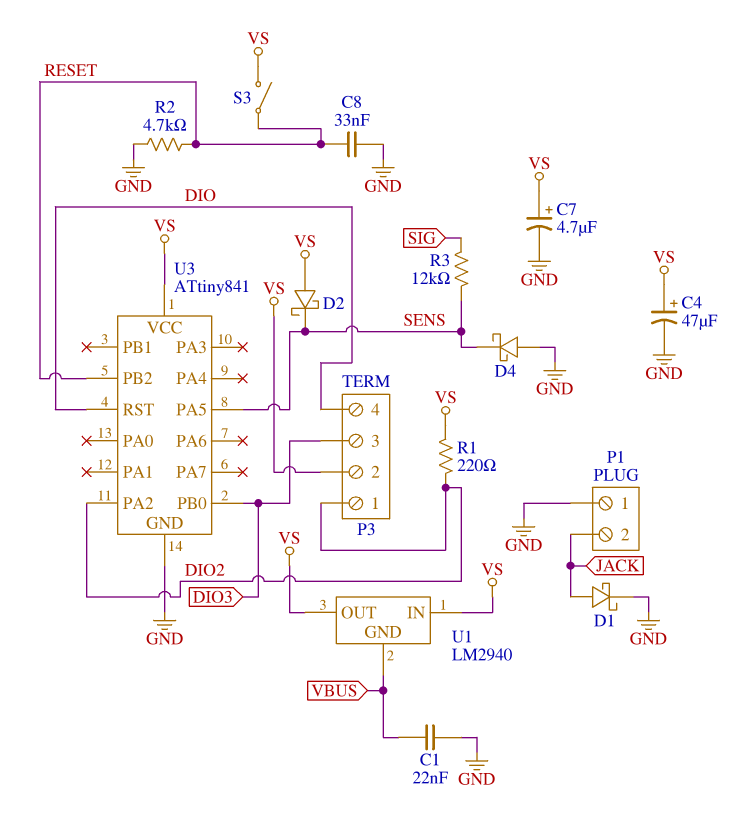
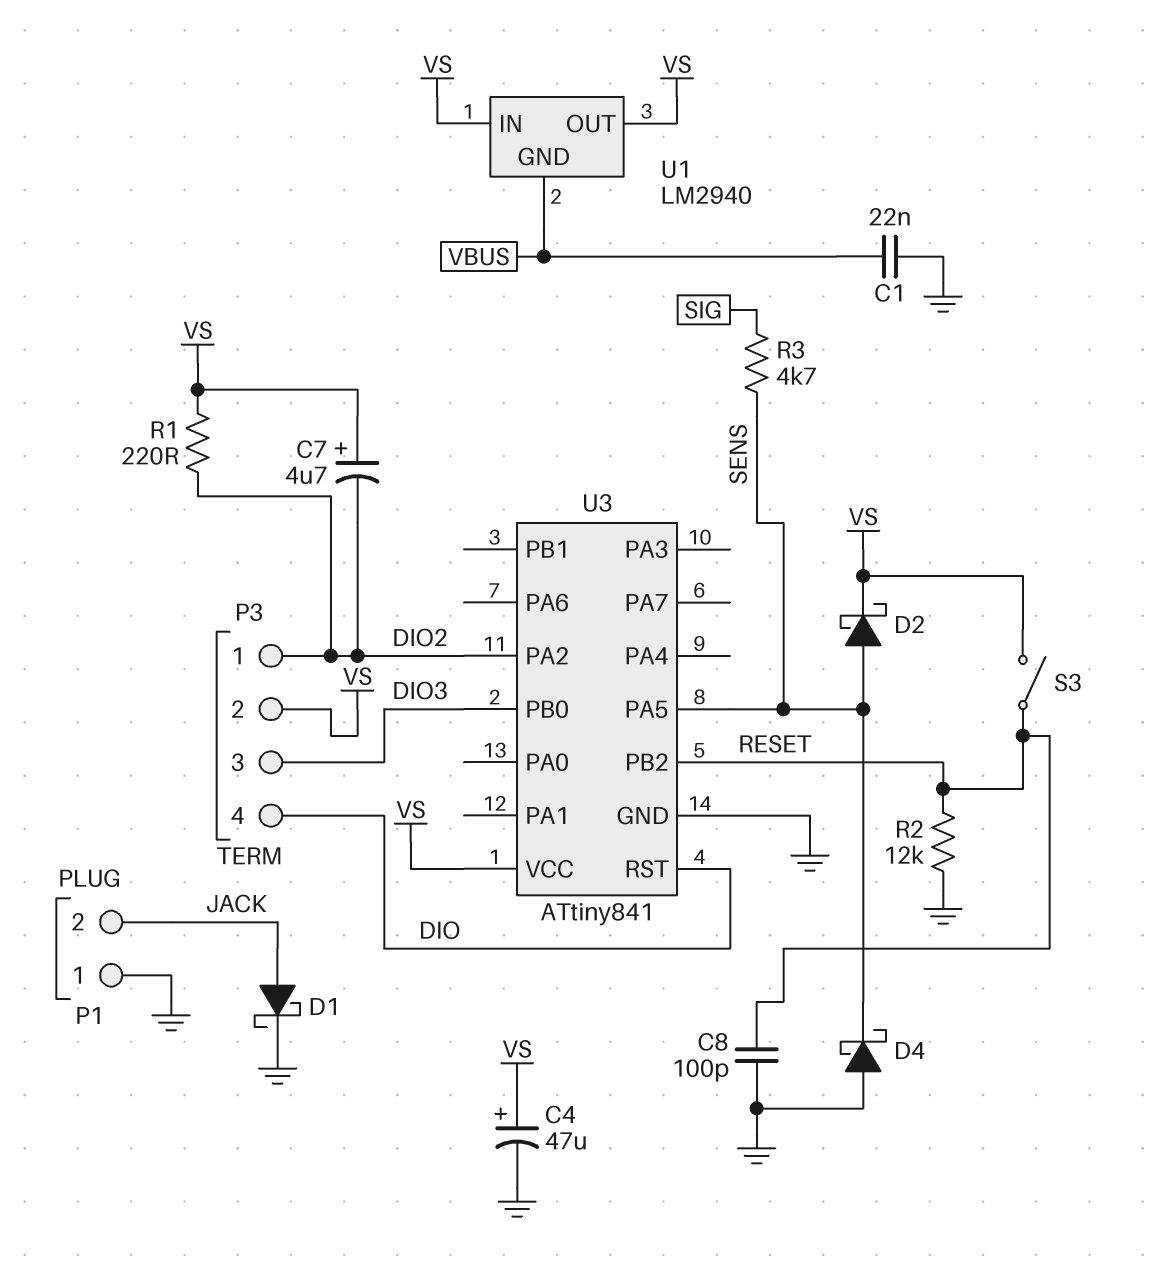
C7: 4.7uF (plus VS, minus GND) -> 4.7uF (plus VS, minus DIO2)
C8: 33nF (GND, RESET) -> 100pF (GND, RESET)
D2: schottky (A VS, K SENS) -> schottky (A SENS, K VS)
R2: 4.7k (GND, RESET) -> 12k (GND, RESET)
R3: 12k (SENS, SIG) -> 4.7k (SENS, SIG)

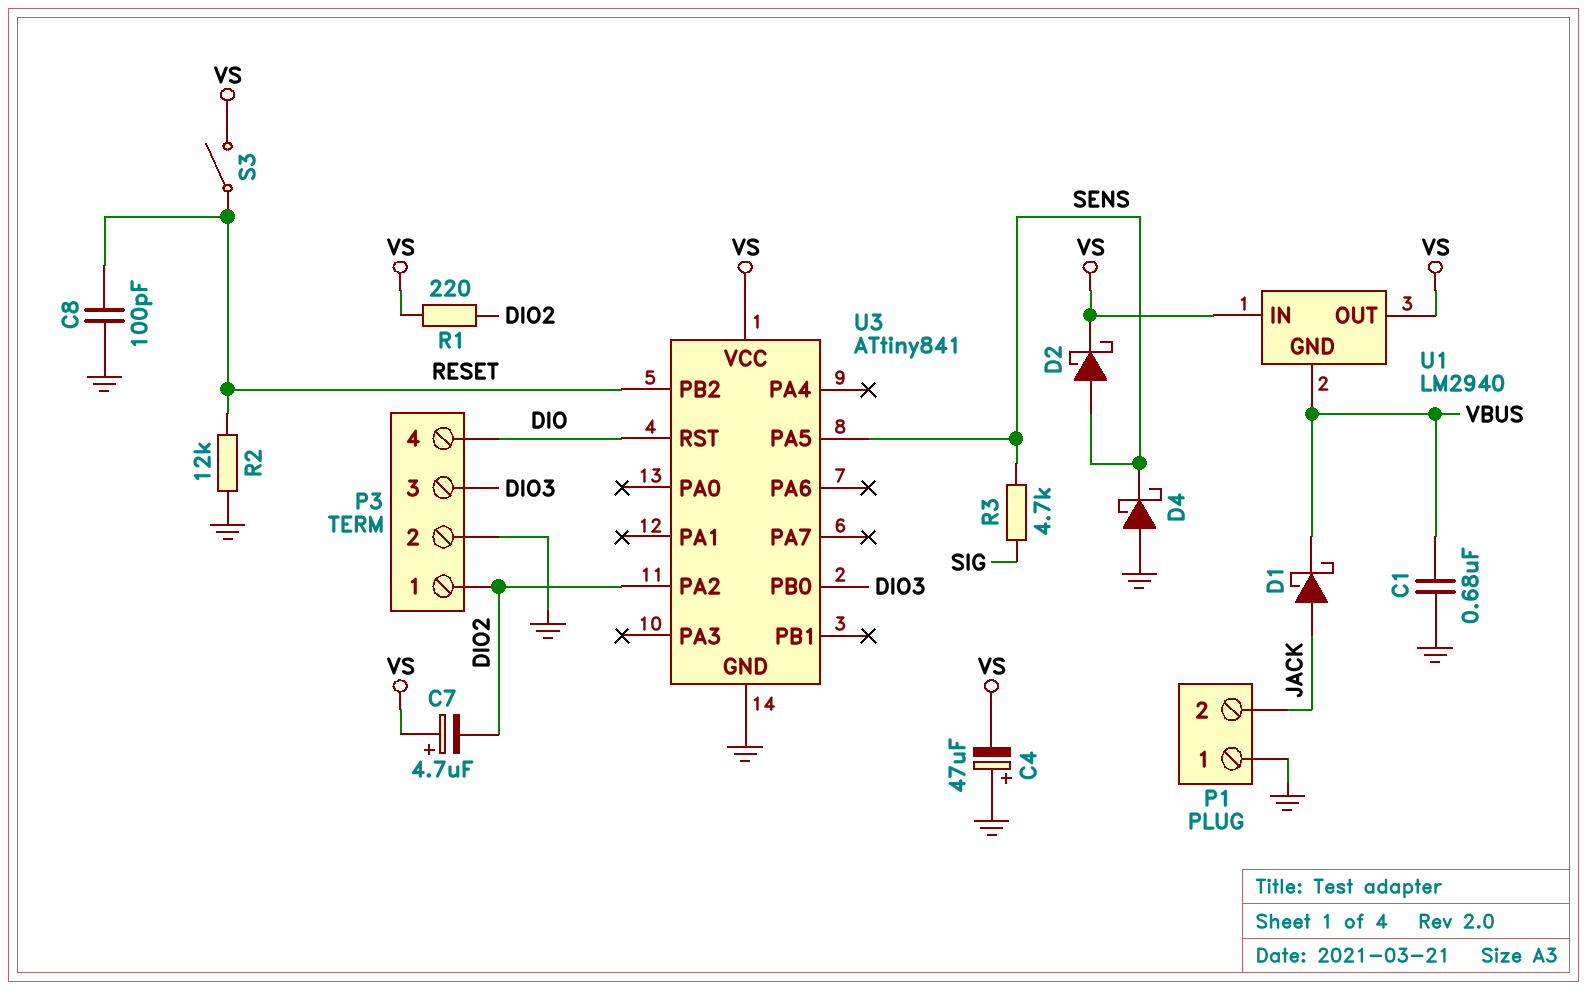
C1: 22nF (GND, VBUS) -> 680nF (GND, VBUS)
C4: 47uF (plus VS, minus GND) -> 47uF (plus GND, minus VS)
D1: schottky (A JACK, K GND) -> schottky (A JACK, K VBUS)
P3 pin 2: VS -> GND

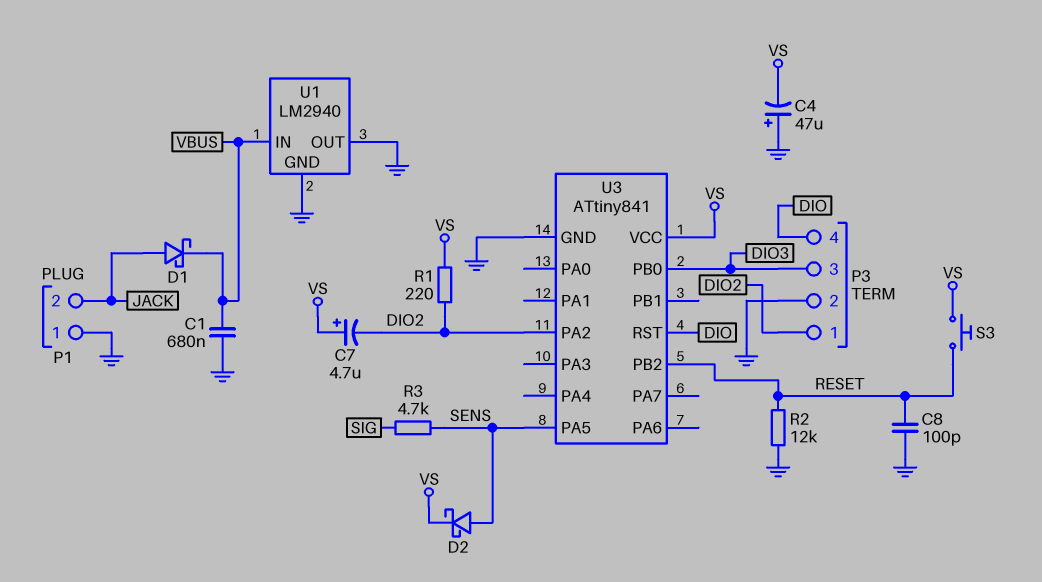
D4: schottky (A GND, K SENS) -> none
S3: switch (RESET, VS) -> button (RESET, VS)
U1 pin GND: VBUS -> GND
U1 pin IN: VS -> VBUS
U1 pin OUT: VS -> GND

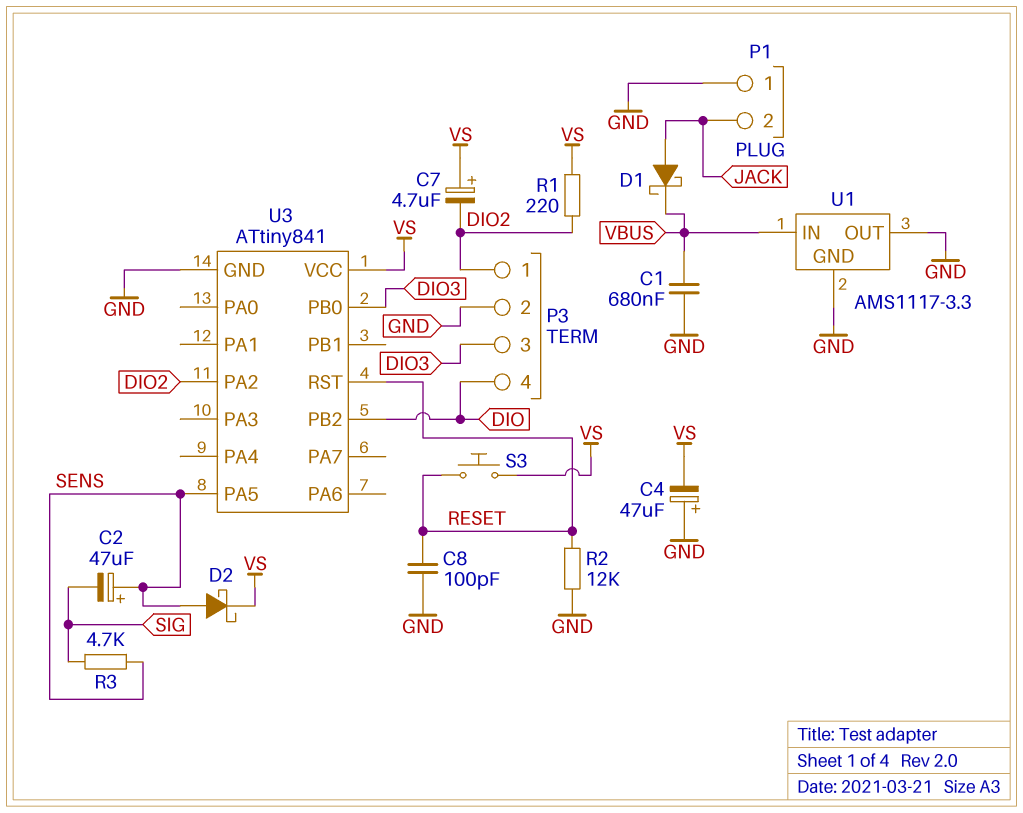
C2: none -> 47uF (plus SENS, minus SIG)
U1: LM2940 -> AMS1117-3.3
U3 pin PB2: RESET -> DIO
U3 pin RST: DIO -> RESET

